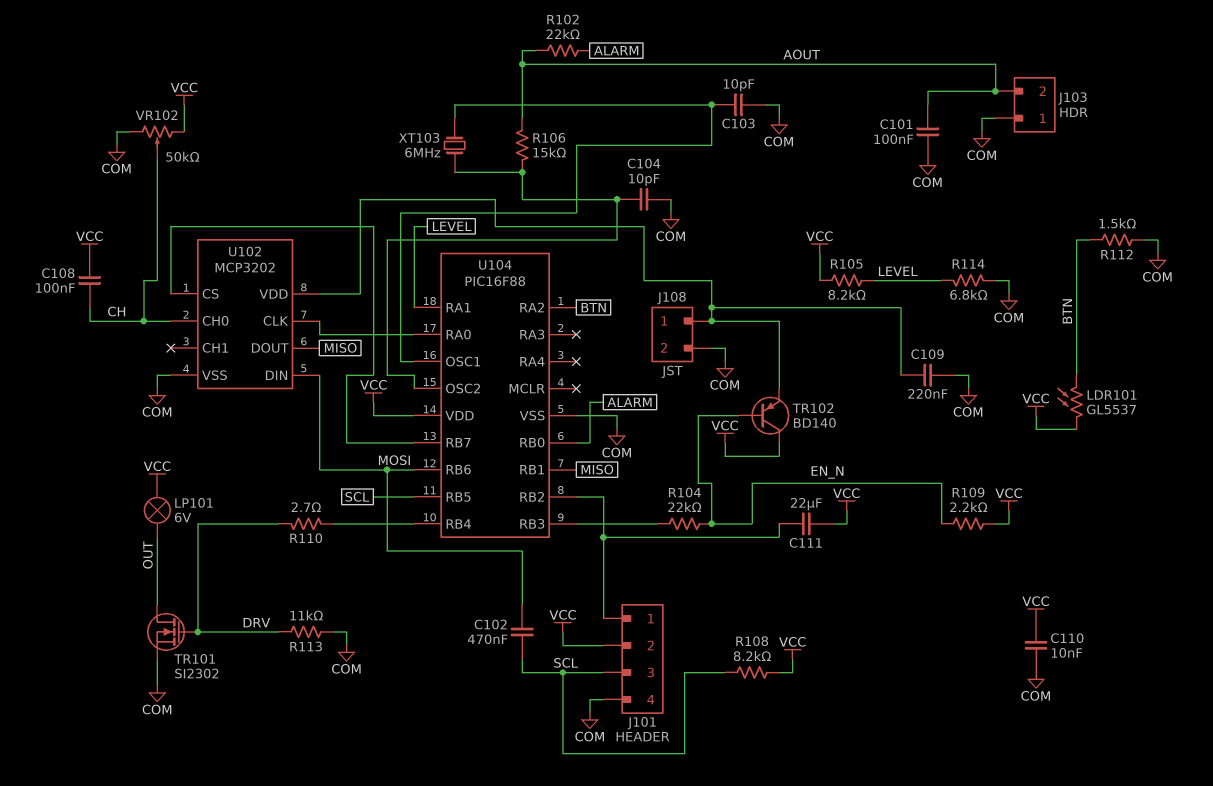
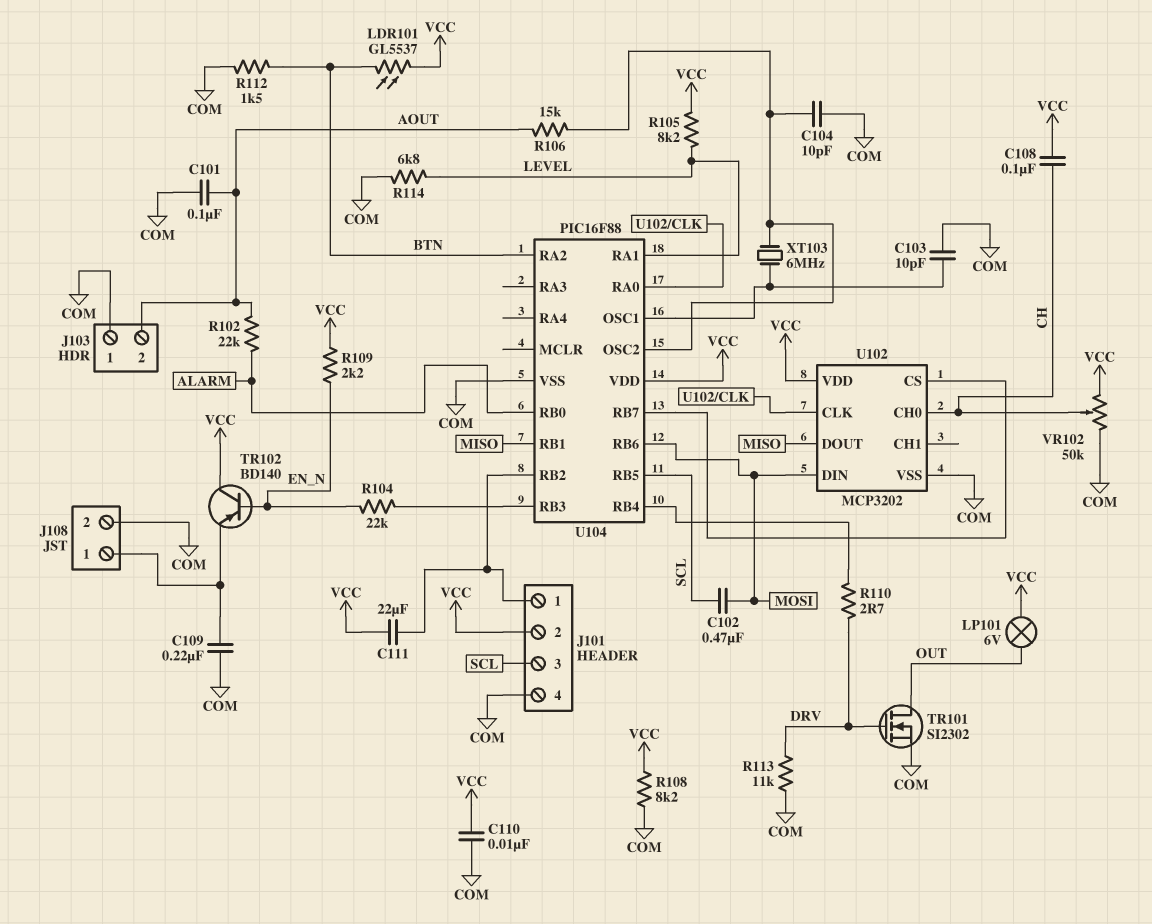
R108: 8.2k (SCL, VCC) -> 8.2k (COM, VCC)
U102 pin VDD: J108/1 -> VCC

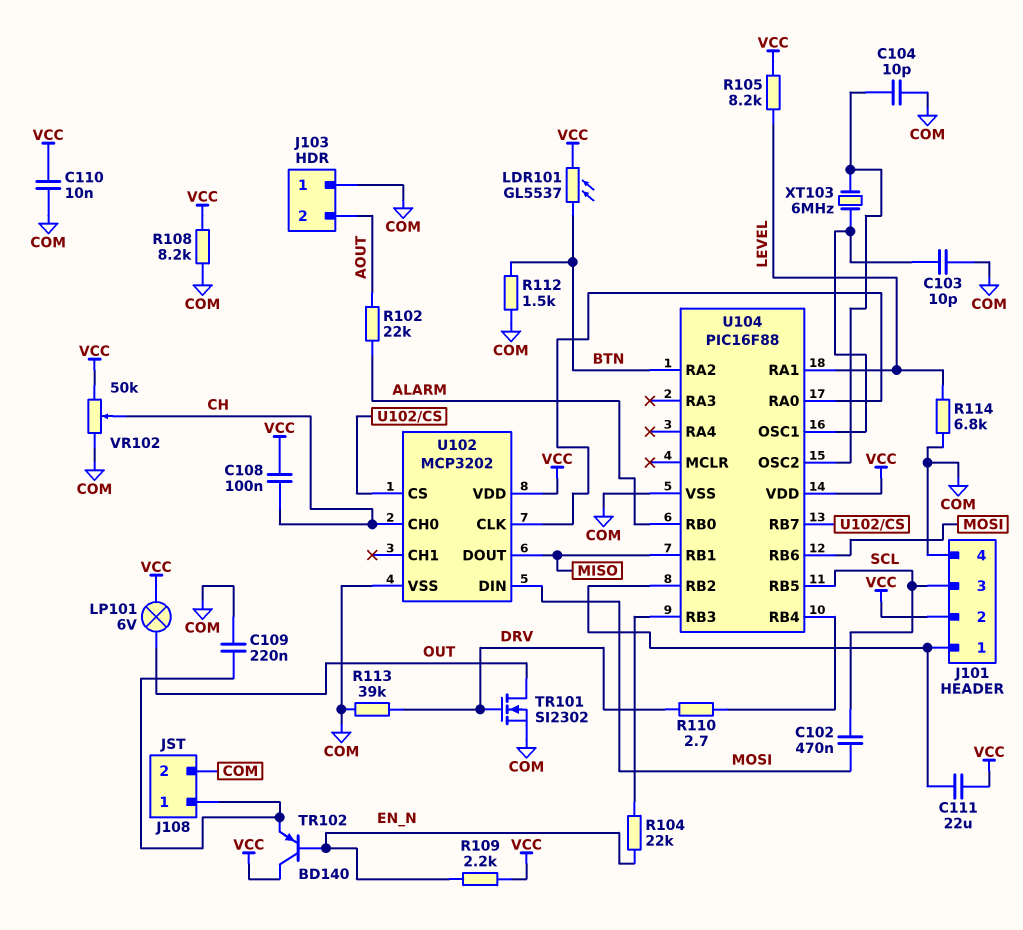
C101: 100nF (AOUT, COM) -> none
R106: 15k (AOUT, U104/OSC2) -> none
R113: 11k (COM, DRV) -> 39k (COM, DRV)

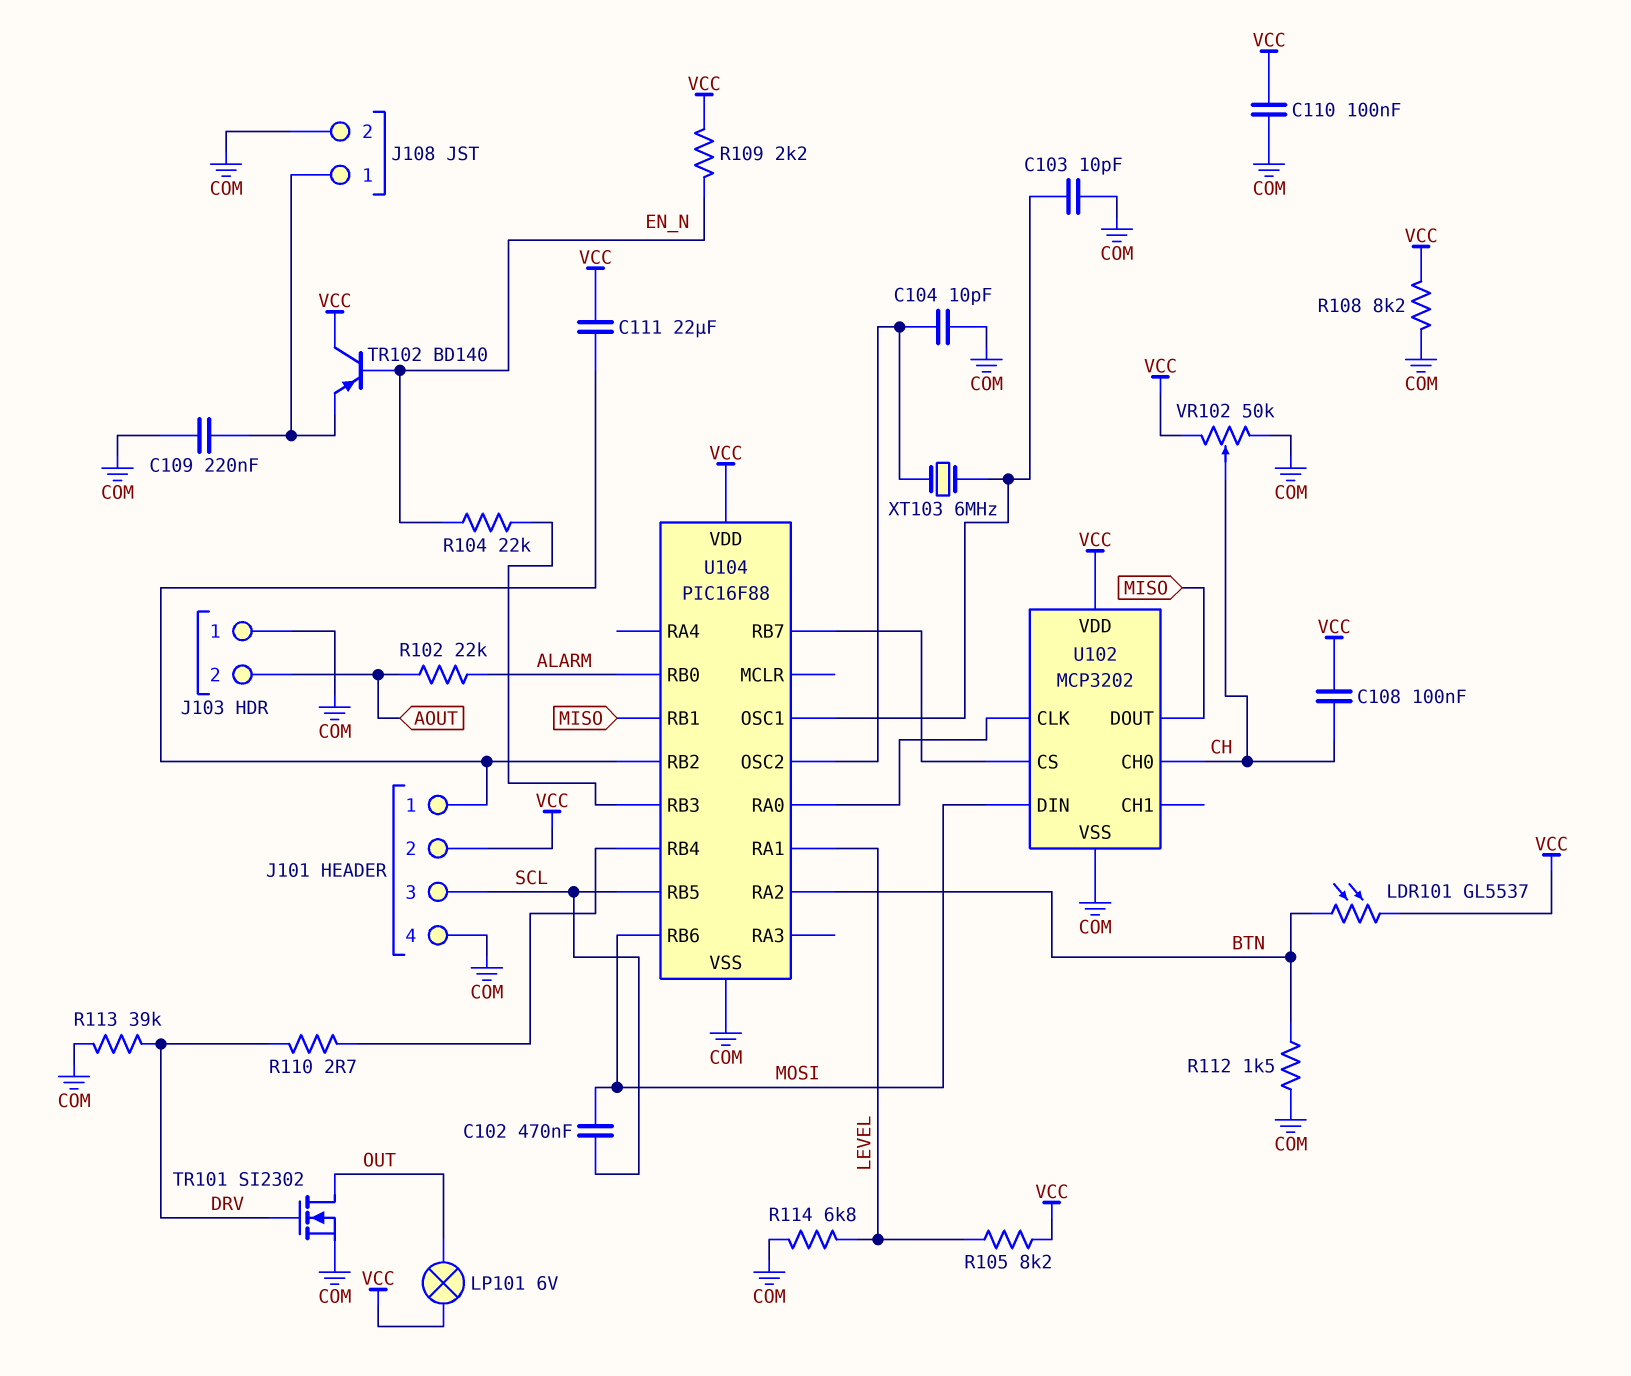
C110: 10nF (COM, VCC) -> 100nF (COM, VCC)

